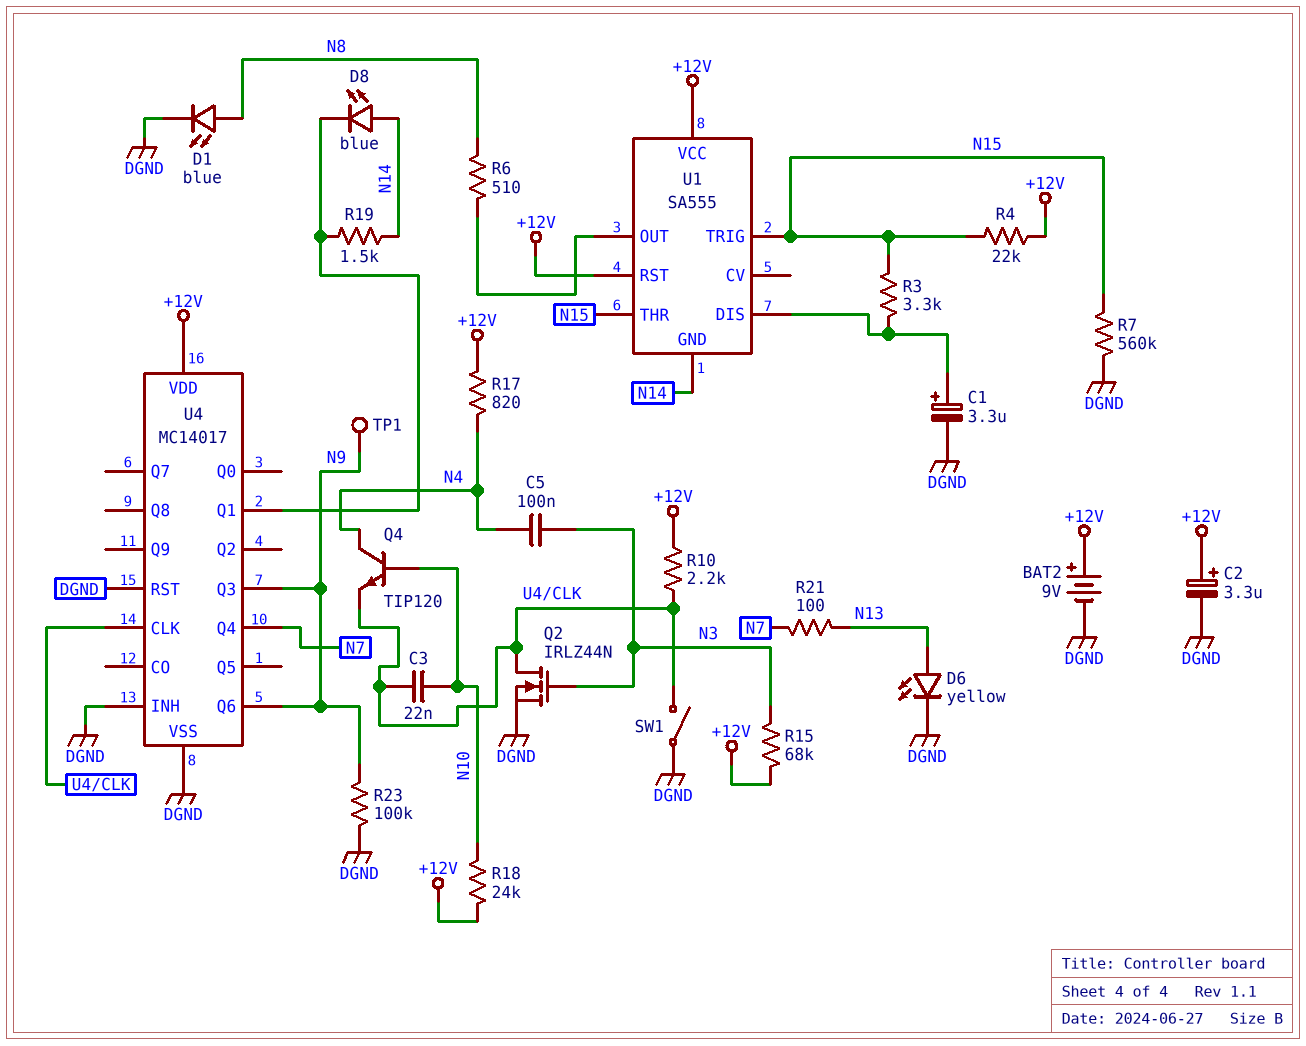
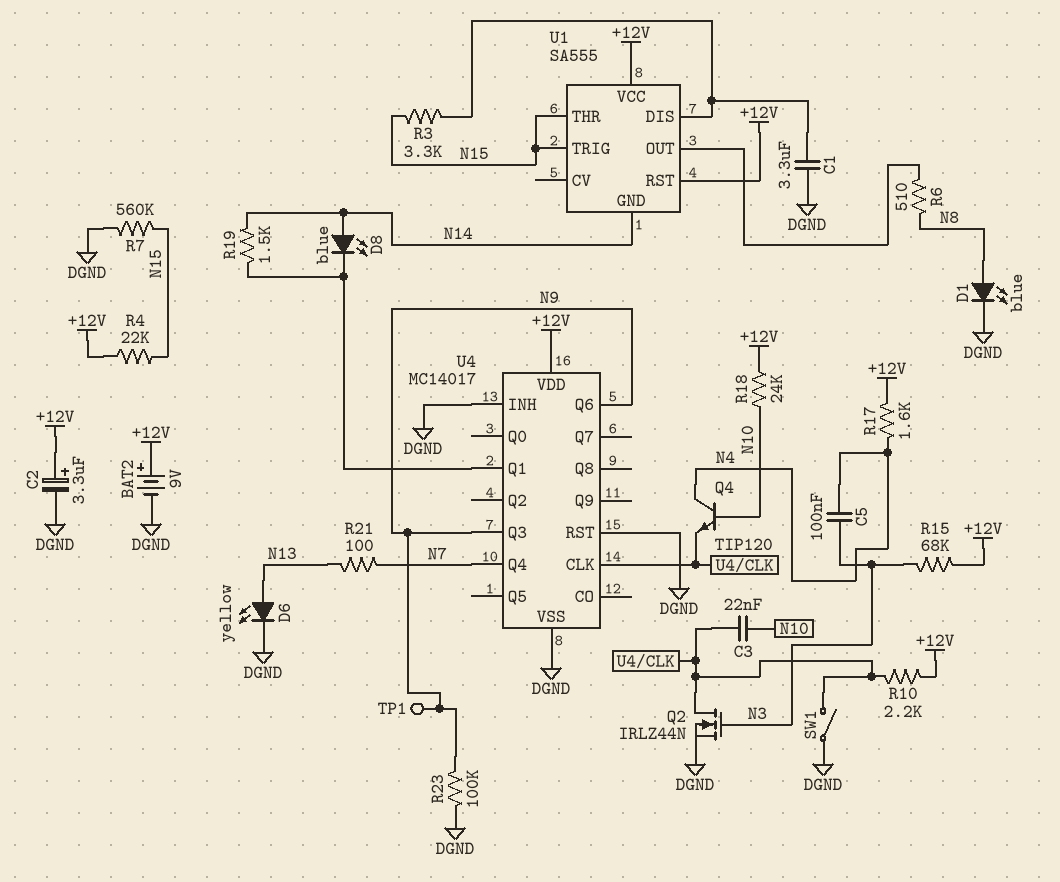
C1: 3.3uF (plus U1/DIS, minus DGND) -> 3.3uF (DGND, U1/DIS)
R17: 820 (+12V, N4) -> 1.6k (+12V, N4)

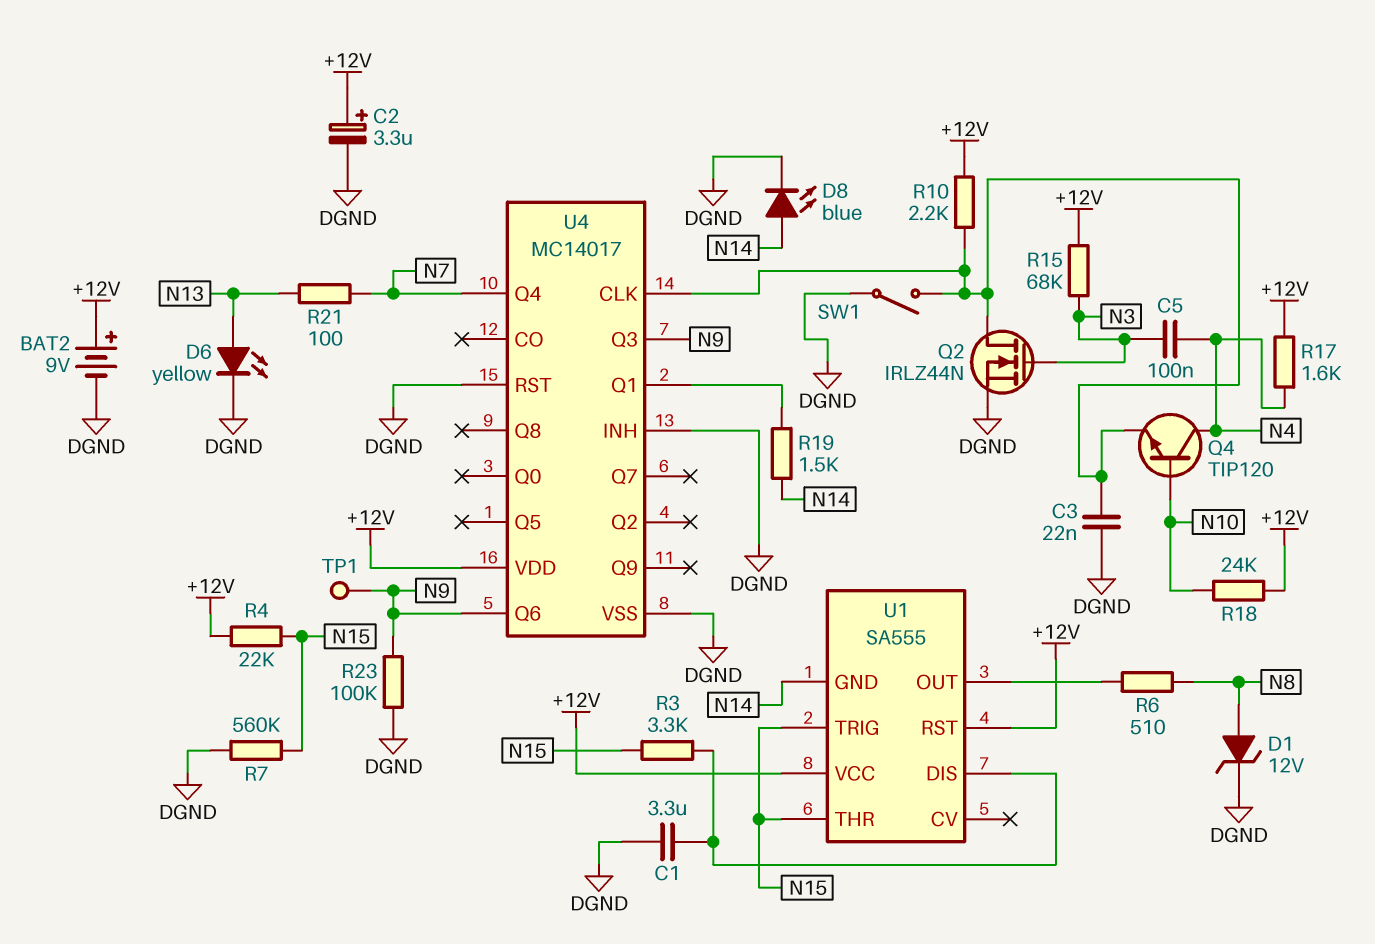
C3: 22nF (N10, U4/CLK) -> 22nF (DGND, U4/CLK)
D1: LED blue (A N8, K DGND) -> zener 12V (A N8, K DGND)
D8: LED blue (A N14, K U4/Q1) -> LED blue (A N14, K DGND)

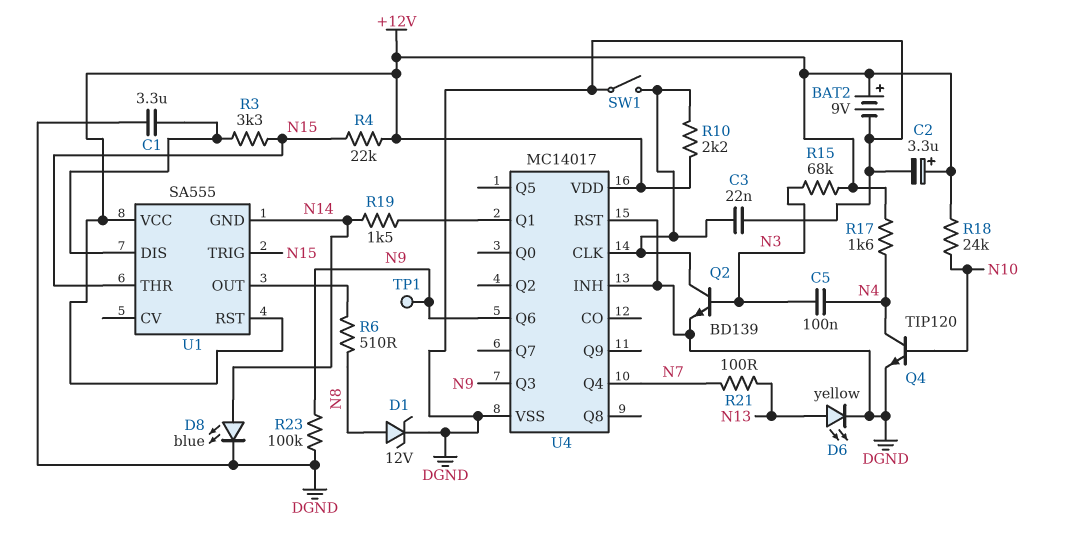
Q2: NMOS IRLZ44N (G N3, D U4/CLK, S DGND) -> NPN BD139 (B N3, C U4/CLK, E DGND)
Q4: NPN TIP120 (B N10, C N4, E U4/CLK) -> NPN TIP120 (B N10, C N4, E DGND)
R7: 560k (DGND, N15) -> none

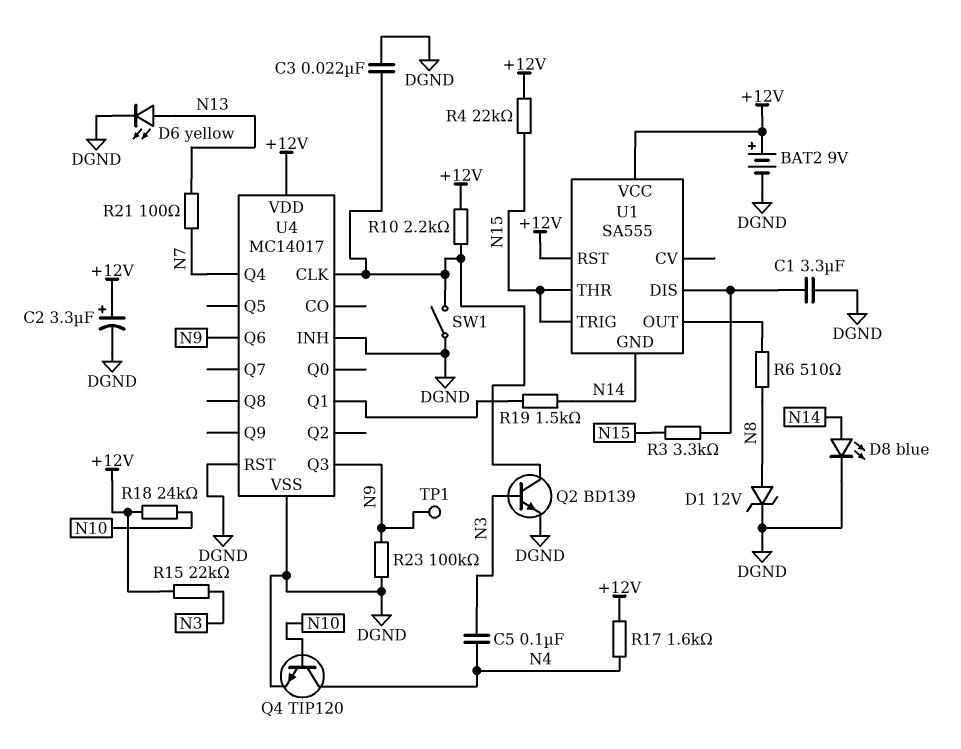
R15: 68k (+12V, N3) -> 22k (+12V, N3)

